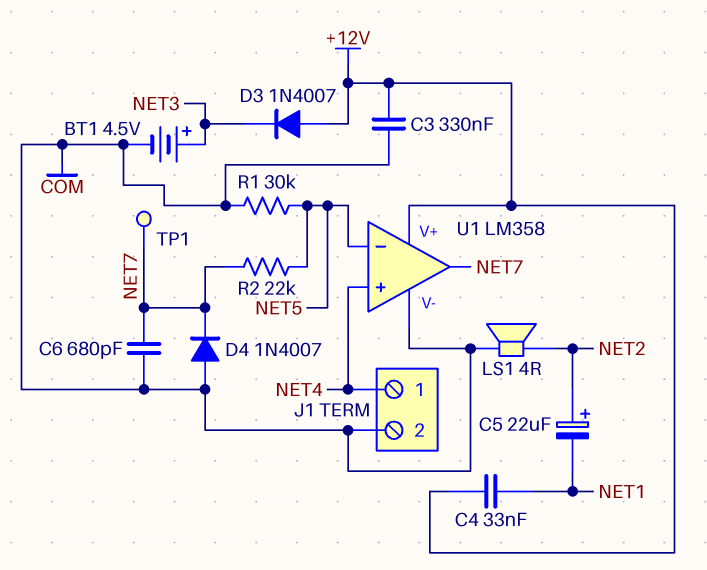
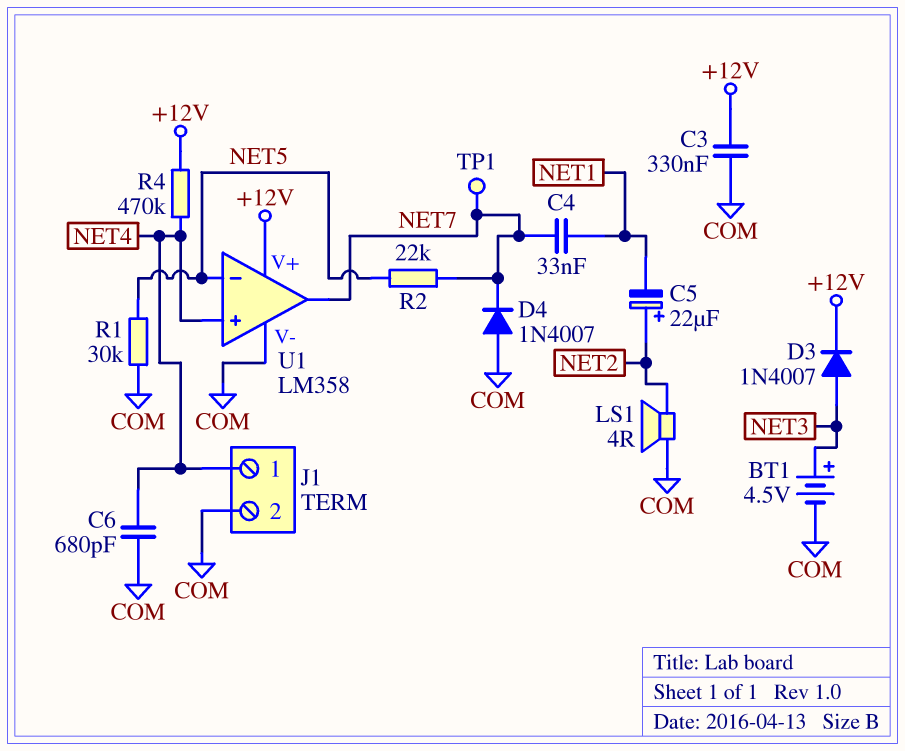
C4: 33nF (+12V, NET1) -> 33nF (NET1, NET7)
C6: 680pF (COM, NET7) -> 680pF (COM, NET4)
D3: diode 1N4007 (A +12V, K NET3) -> diode 1N4007 (A NET3, K +12V)
R4: none -> 470k (+12V, NET4)

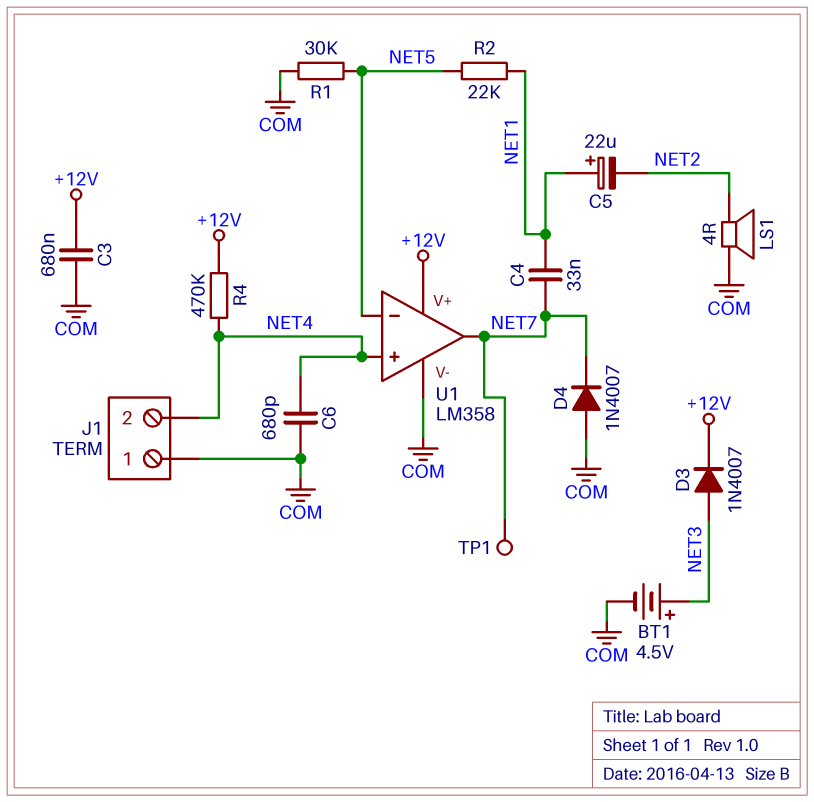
C3: 330nF (+12V, COM) -> 680nF (+12V, COM)
C5: 22uF (plus NET2, minus NET1) -> 22uF (plus NET1, minus NET2)
J1 pin 1: NET4 -> COM
J1 pin 2: COM -> NET4
R2: 22k (NET5, NET7) -> 22k (NET1, NET5)

